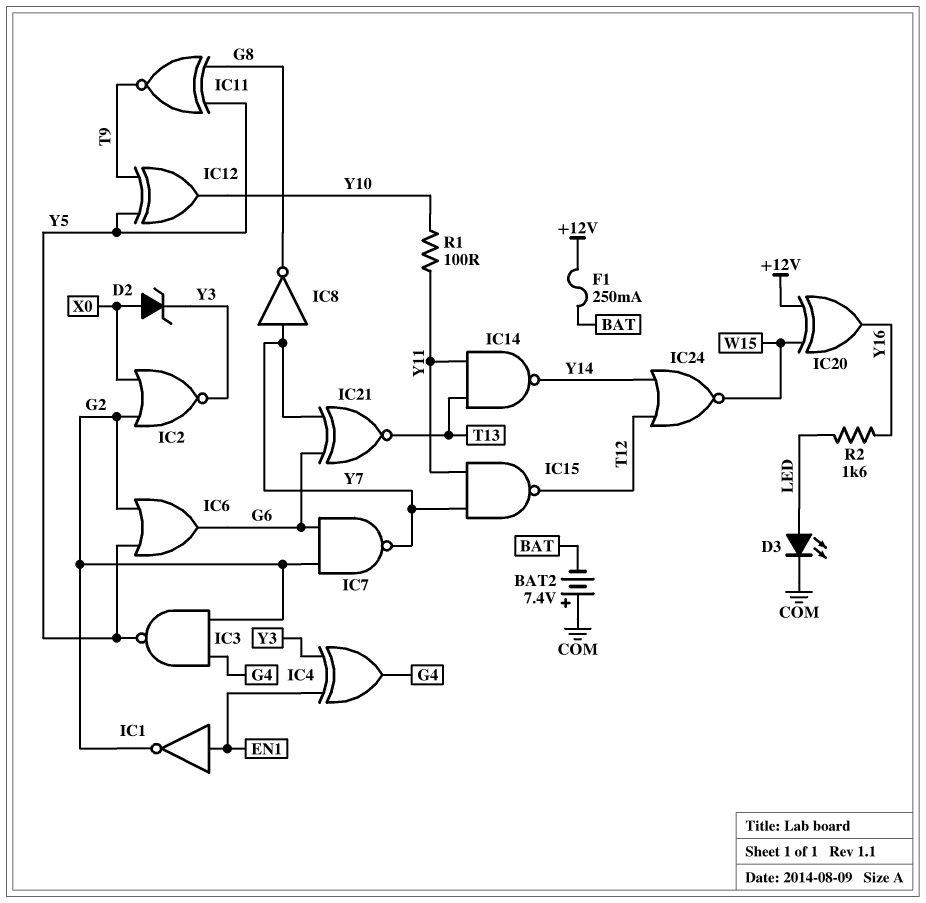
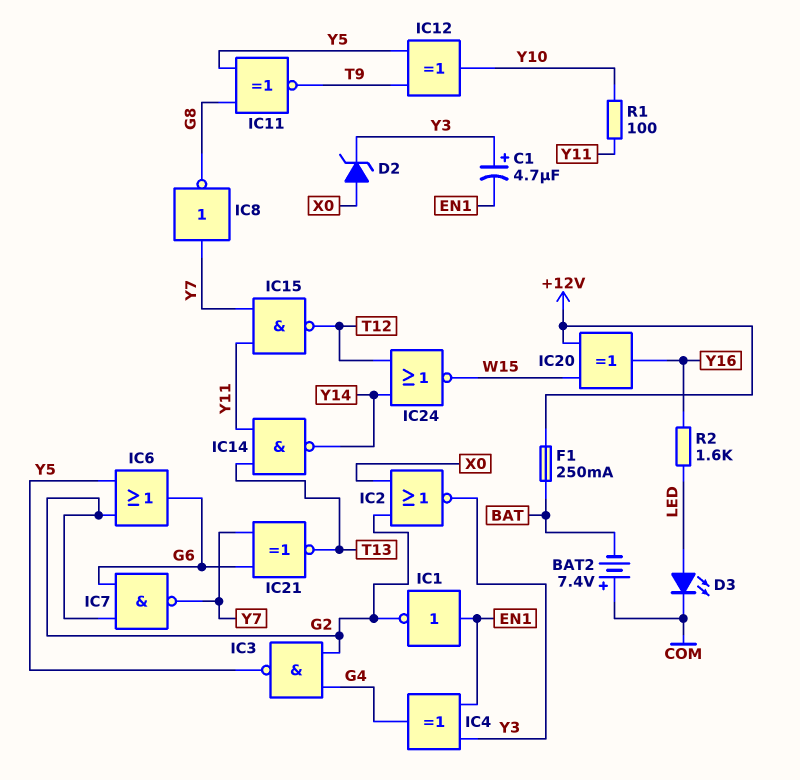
C1: none -> 4.7uF (plus Y3, minus EN1)

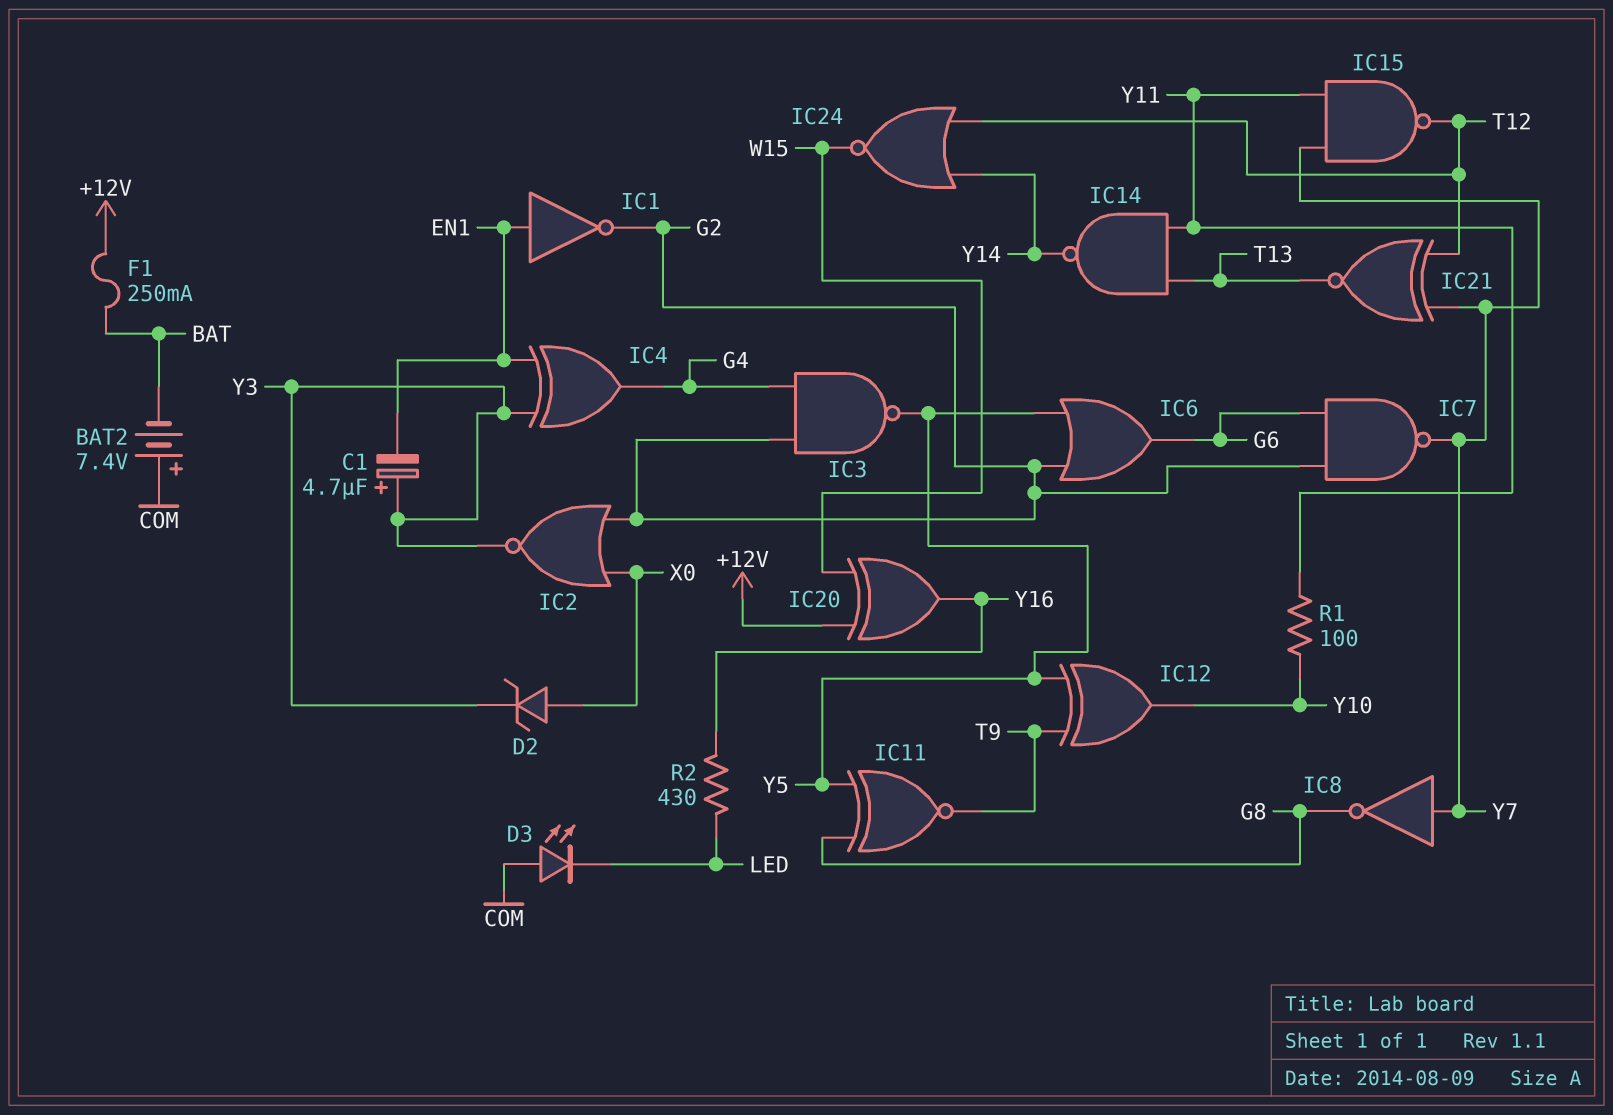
D3: LED (A LED, K COM) -> LED (A COM, K LED)
IC21: XNOR (in G6, in Y7, out T13) -> XNOR (in T12, in Y7, out T13)
R2: 1.6k (LED, Y16) -> 430 (LED, Y16)

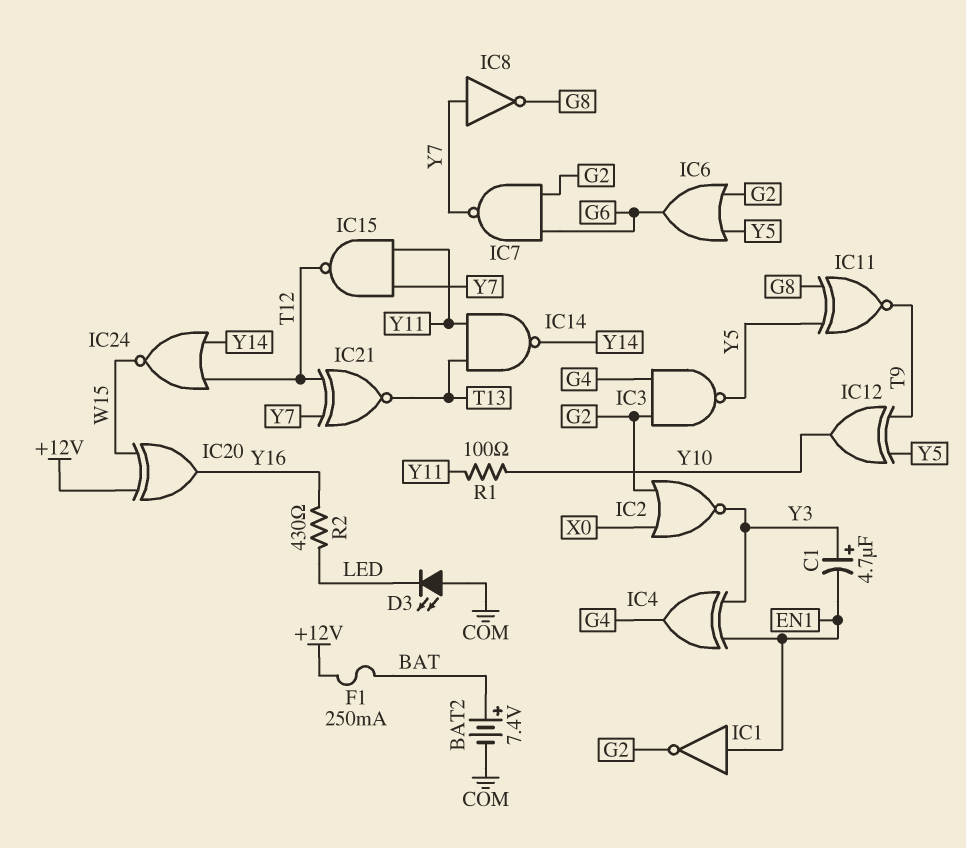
BAT2: 7.4V (plus COM, minus BAT) -> 7.4V (plus BAT, minus COM)
D2: zener (A X0, K Y3) -> none

